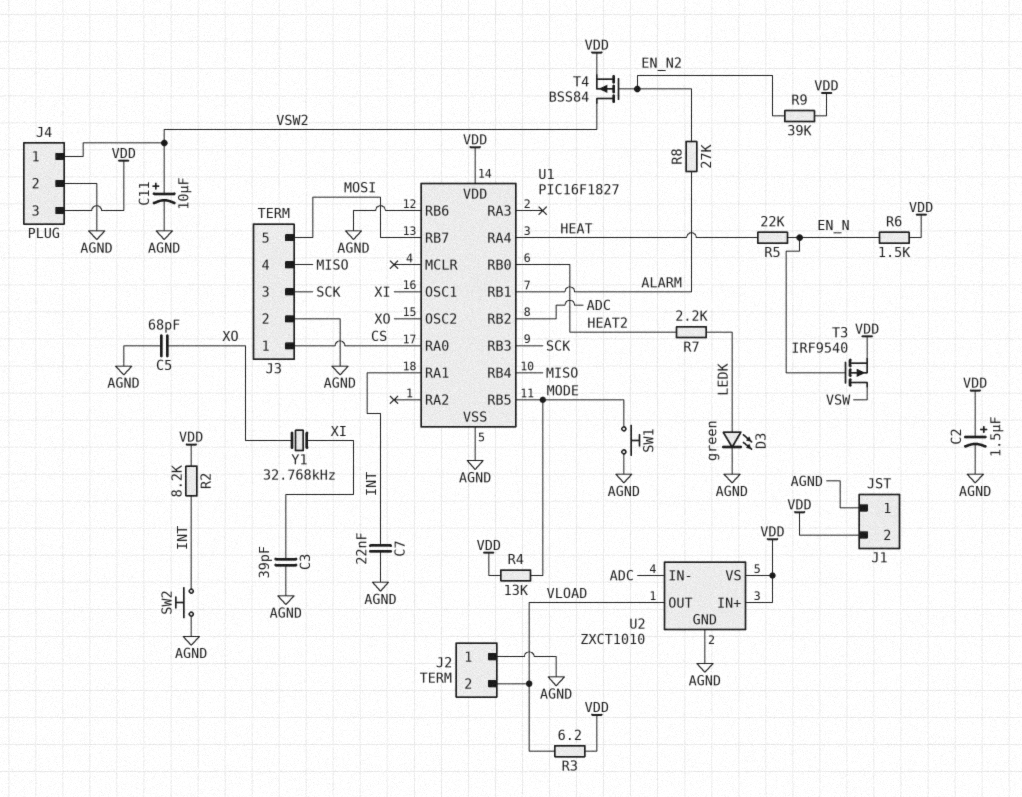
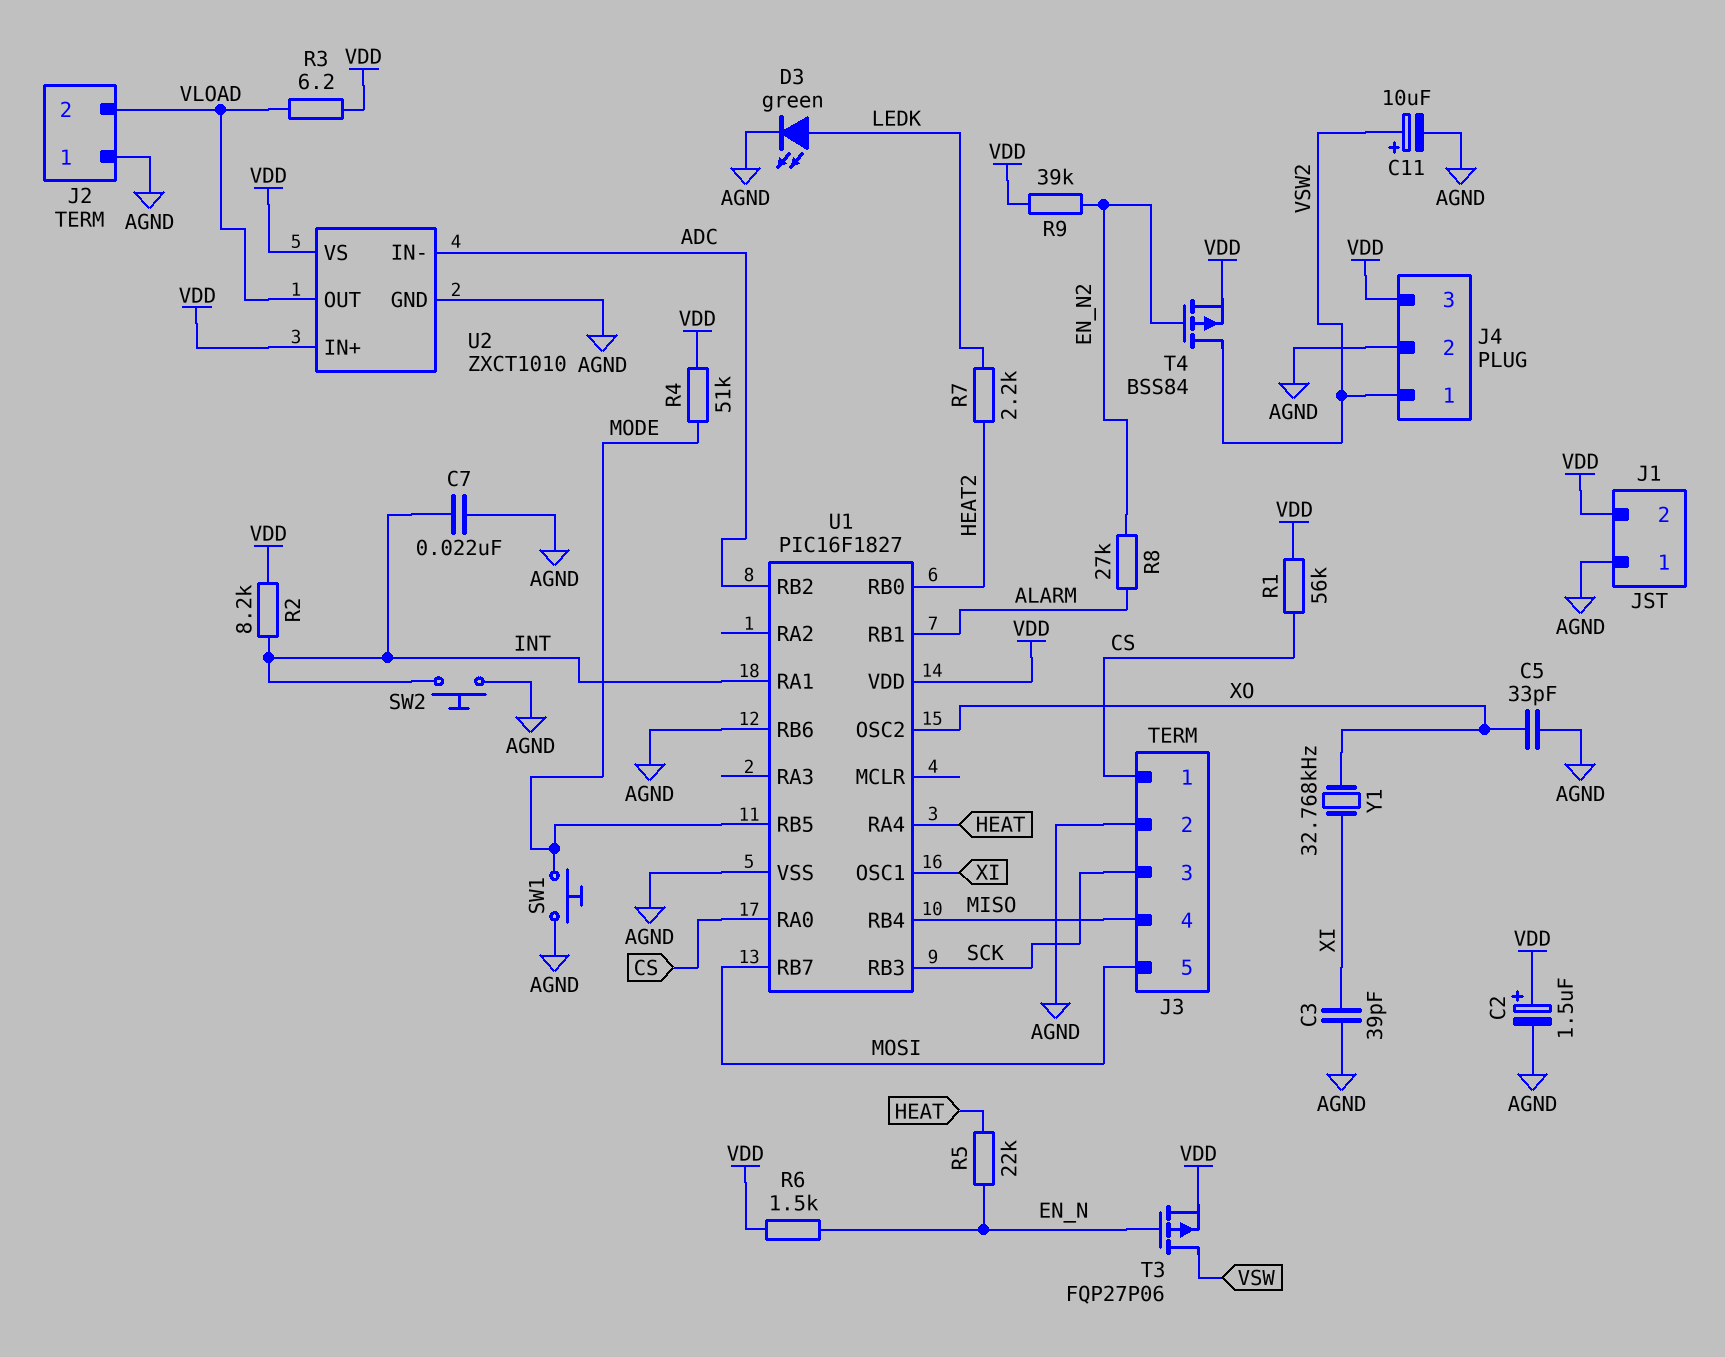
C5: 68pF (AGND, XO) -> 33pF (AGND, XO)
R1: none -> 56k (CS, VDD)
R4: 13k (MODE, VDD) -> 51k (MODE, VDD)
T3: PMOS IRF9540 (G EN_N, D VSW, S VDD) -> PMOS FQP27P06 (G EN_N, D VSW, S VDD)

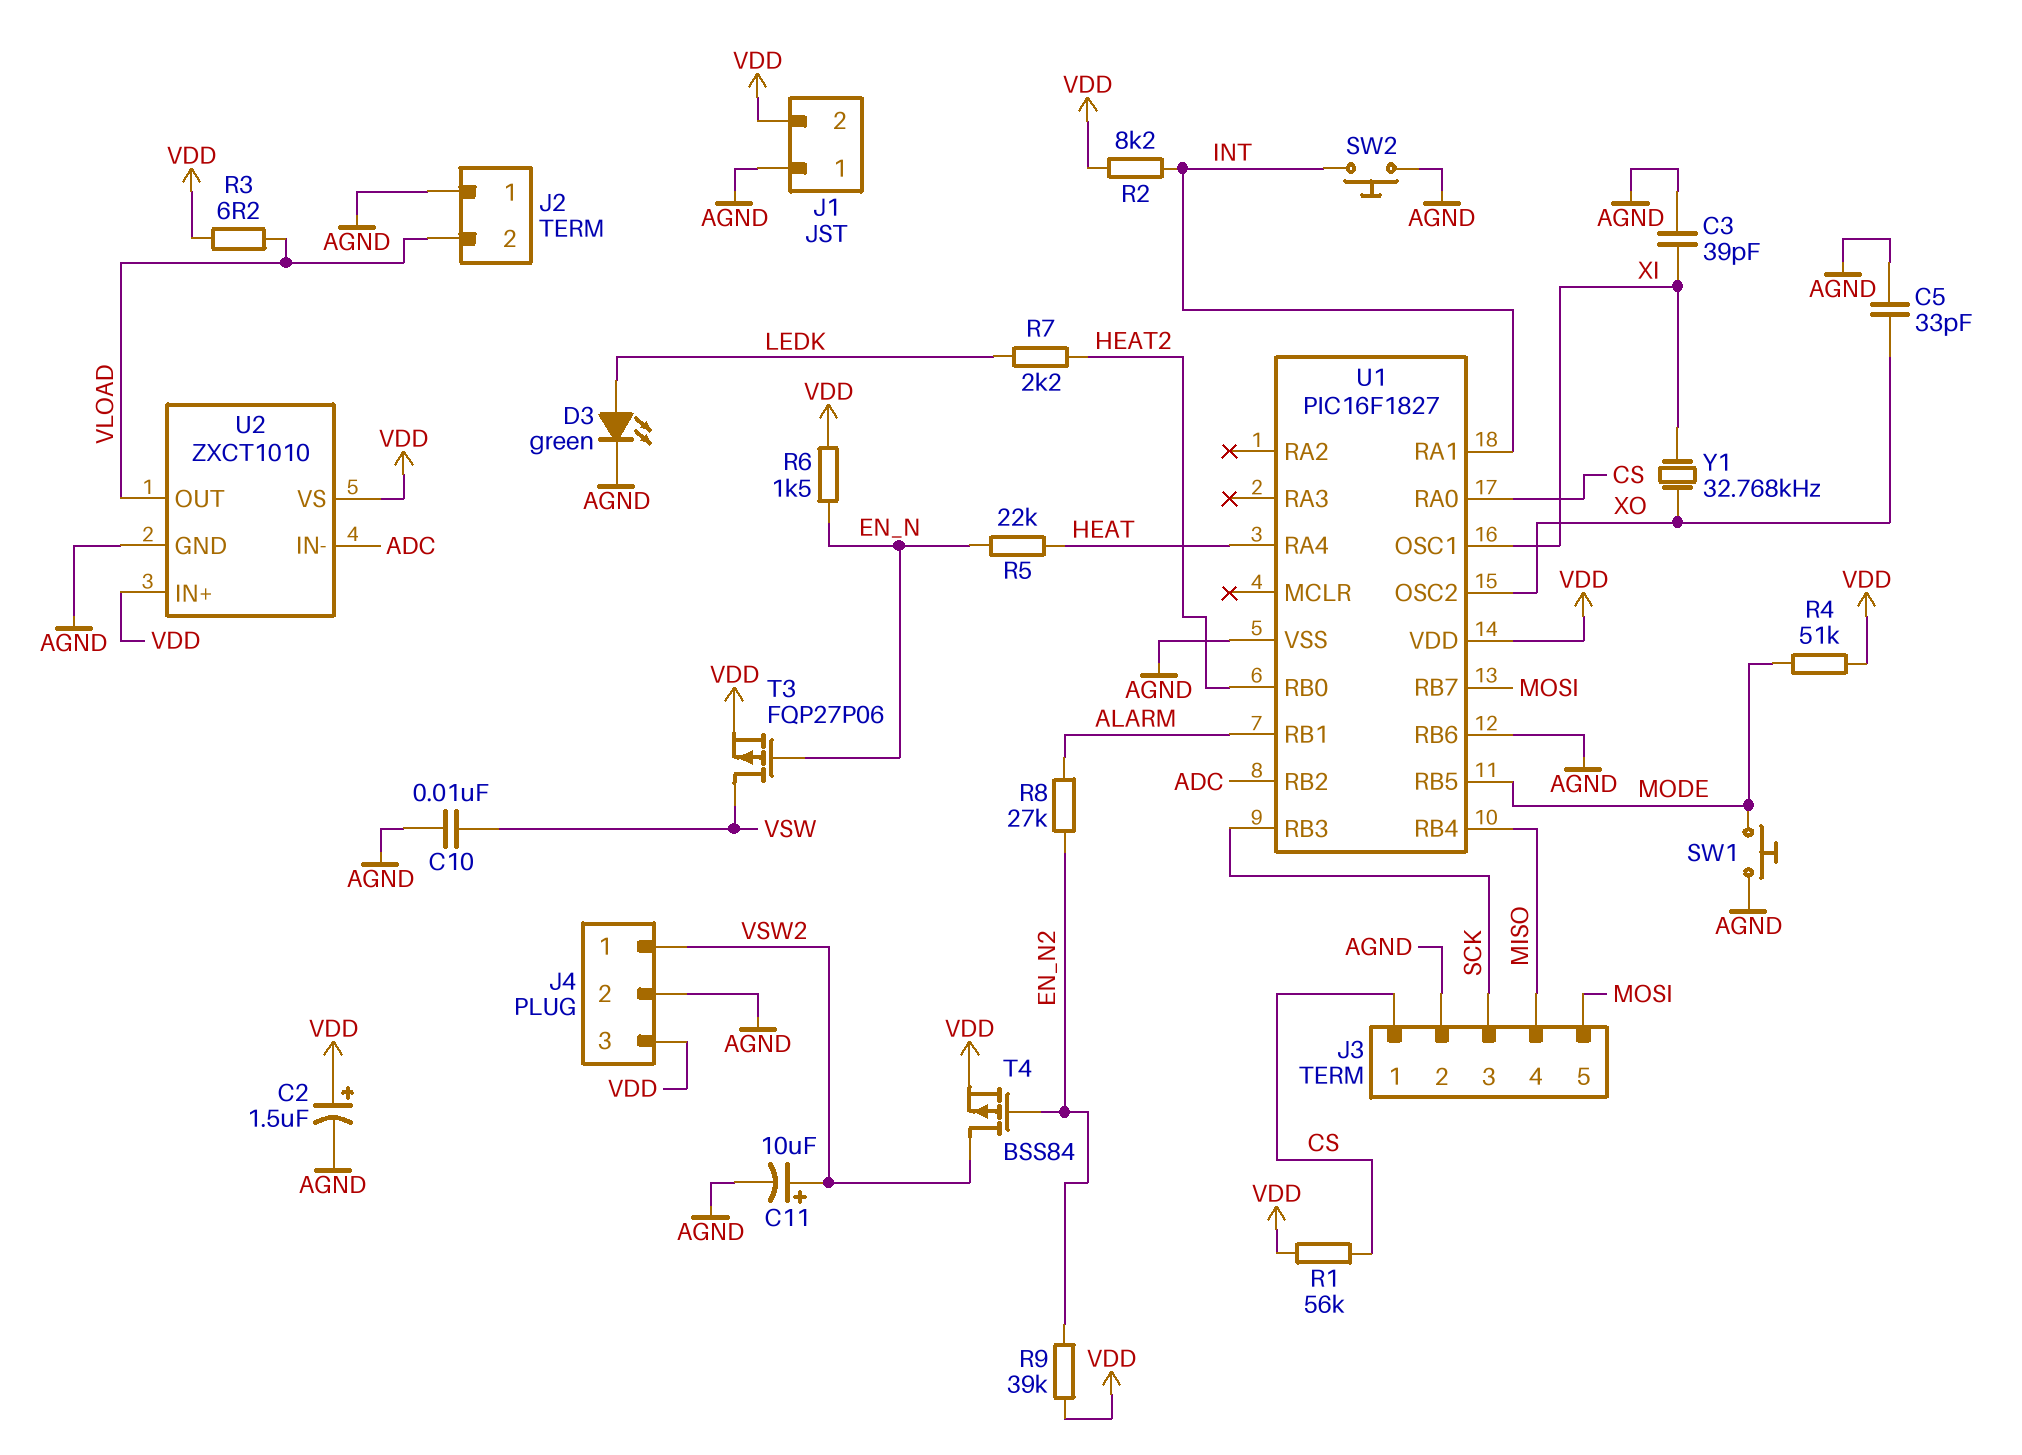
C7: 22nF (AGND, INT) -> none
C10: none -> 10nF (AGND, VSW)

